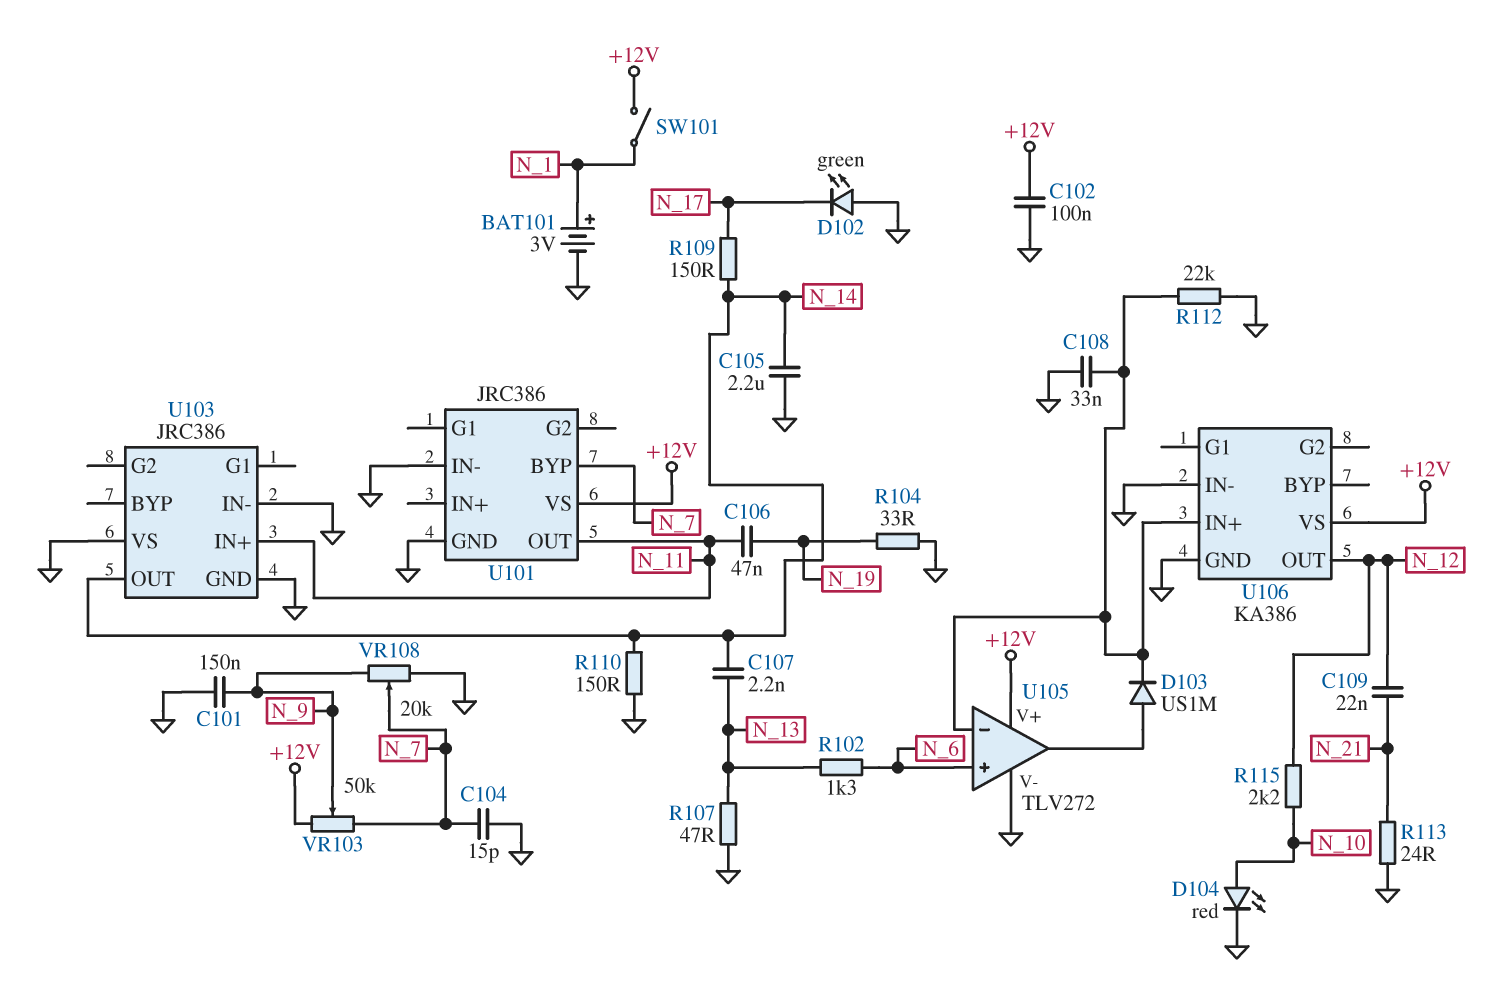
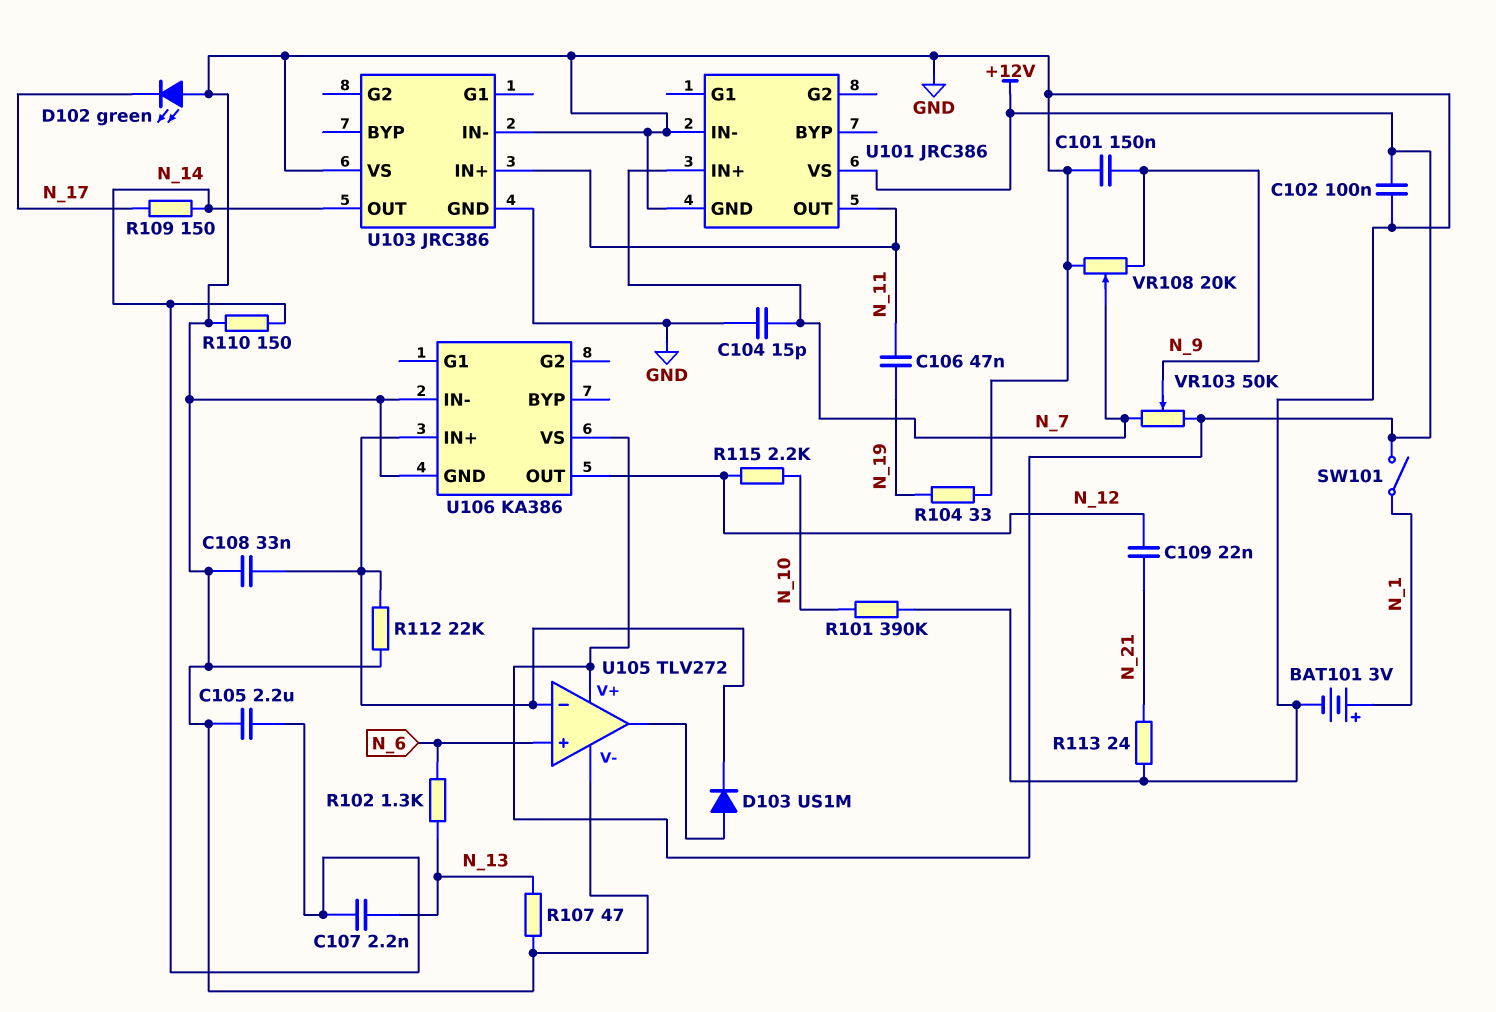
D104: LED red (A N_10, K GND) -> none
R101: none -> 390k (GND, N_10)
U101 pin BYP: N_7 -> none
U101 pin IN+: none -> N_7

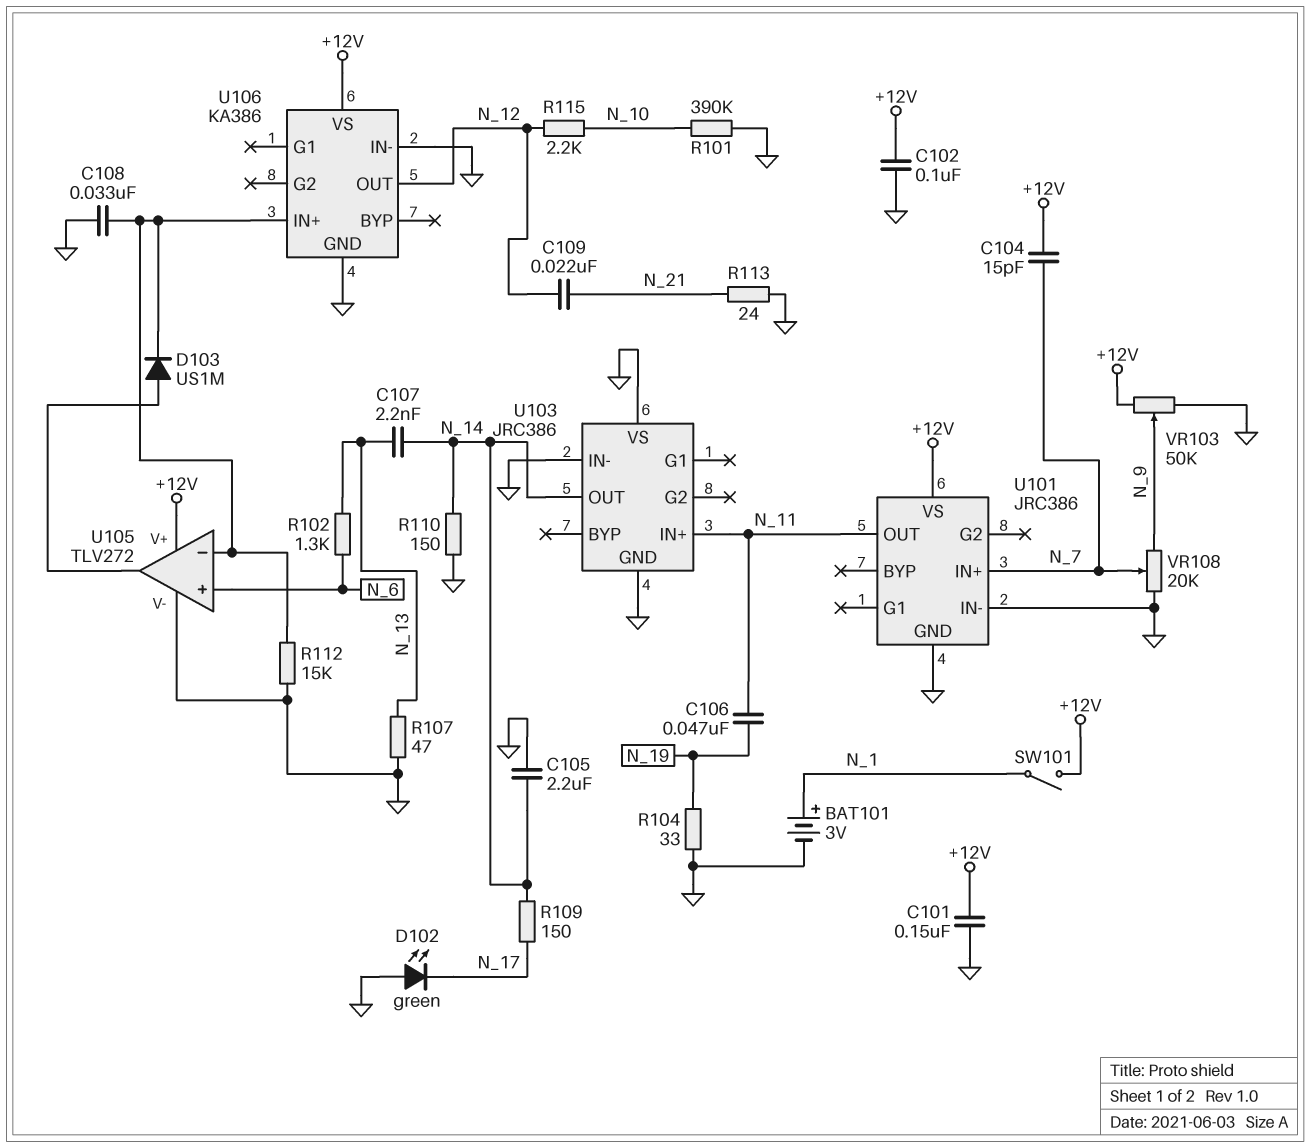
C101: 150nF (GND, N_9) -> 150nF (+12V, GND)
C104: 15pF (GND, N_7) -> 15pF (+12V, N_7)
R112: 22k (GND, U105/in-) -> 15k (GND, U105/in-)
VR103: 50k (+12V, N_7, wiper N_9) -> 50k (+12V, GND, wiper N_9)

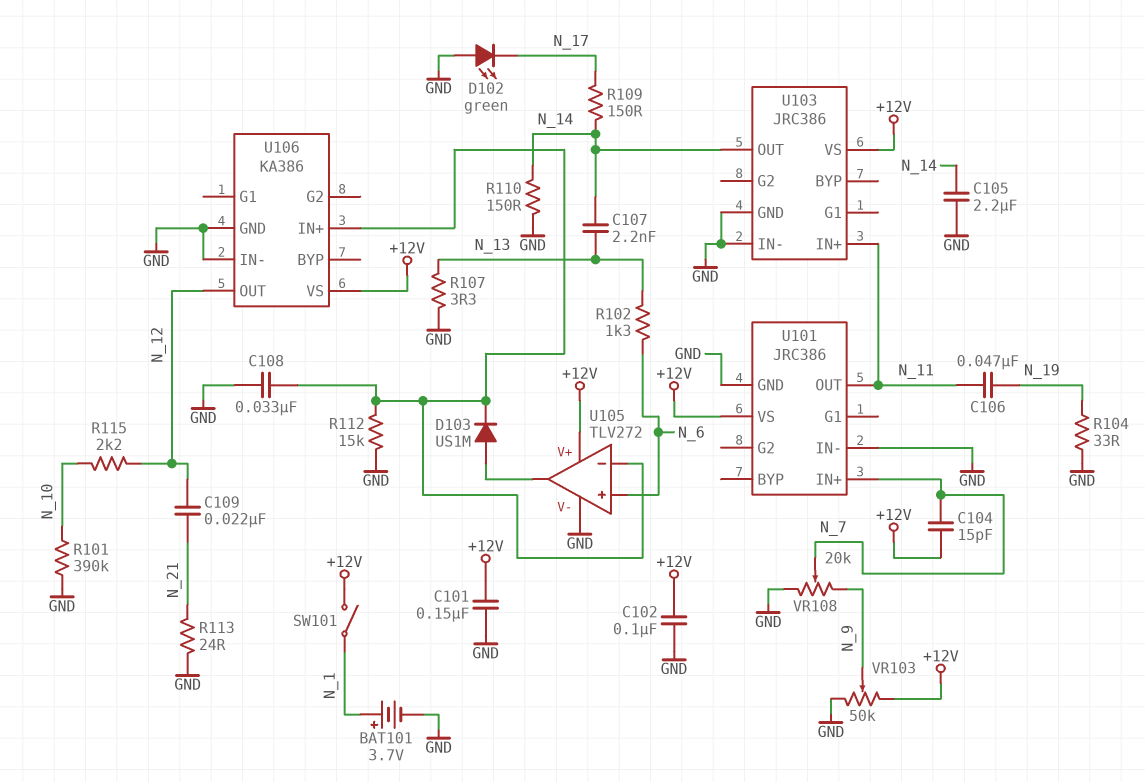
BAT101: 3V (plus N_1, minus GND) -> 3.7V (plus N_1, minus GND)
R107: 47 (GND, N_13) -> 3.3 (GND, N_13)
U103 pin VS: GND -> +12V

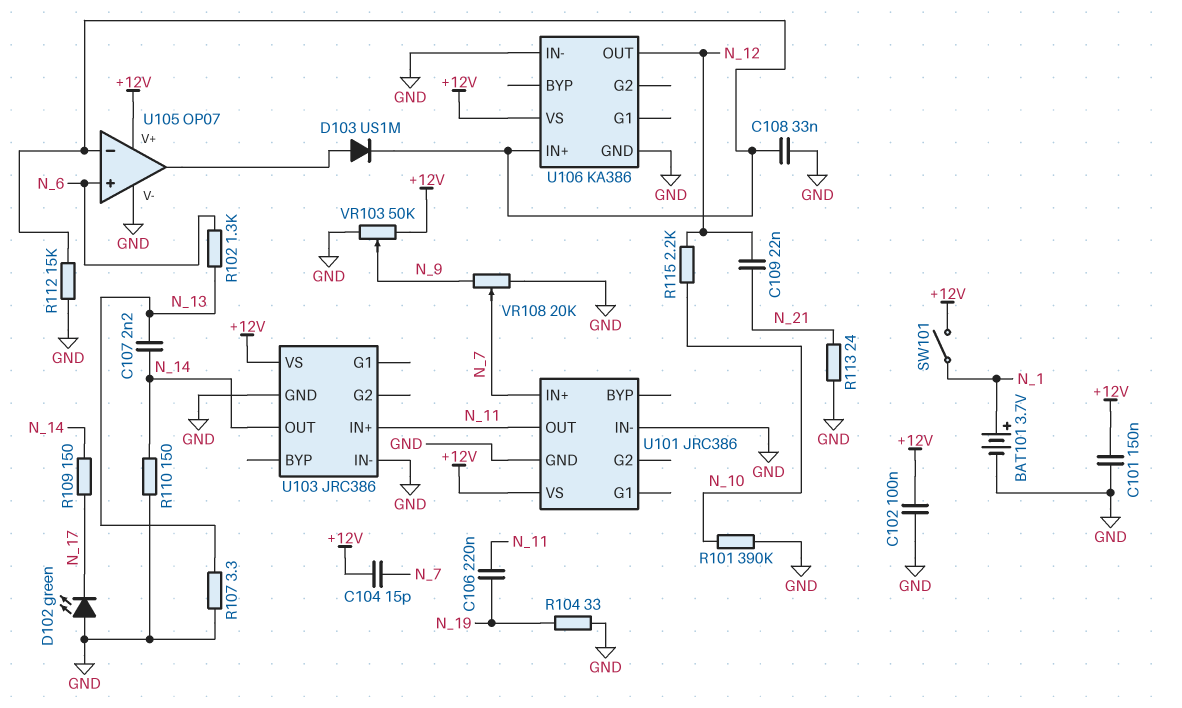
C105: 2.2uF (GND, N_14) -> none
C106: 47nF (N_11, N_19) -> 220nF (N_11, N_19)
U105: TLV272 -> OP07

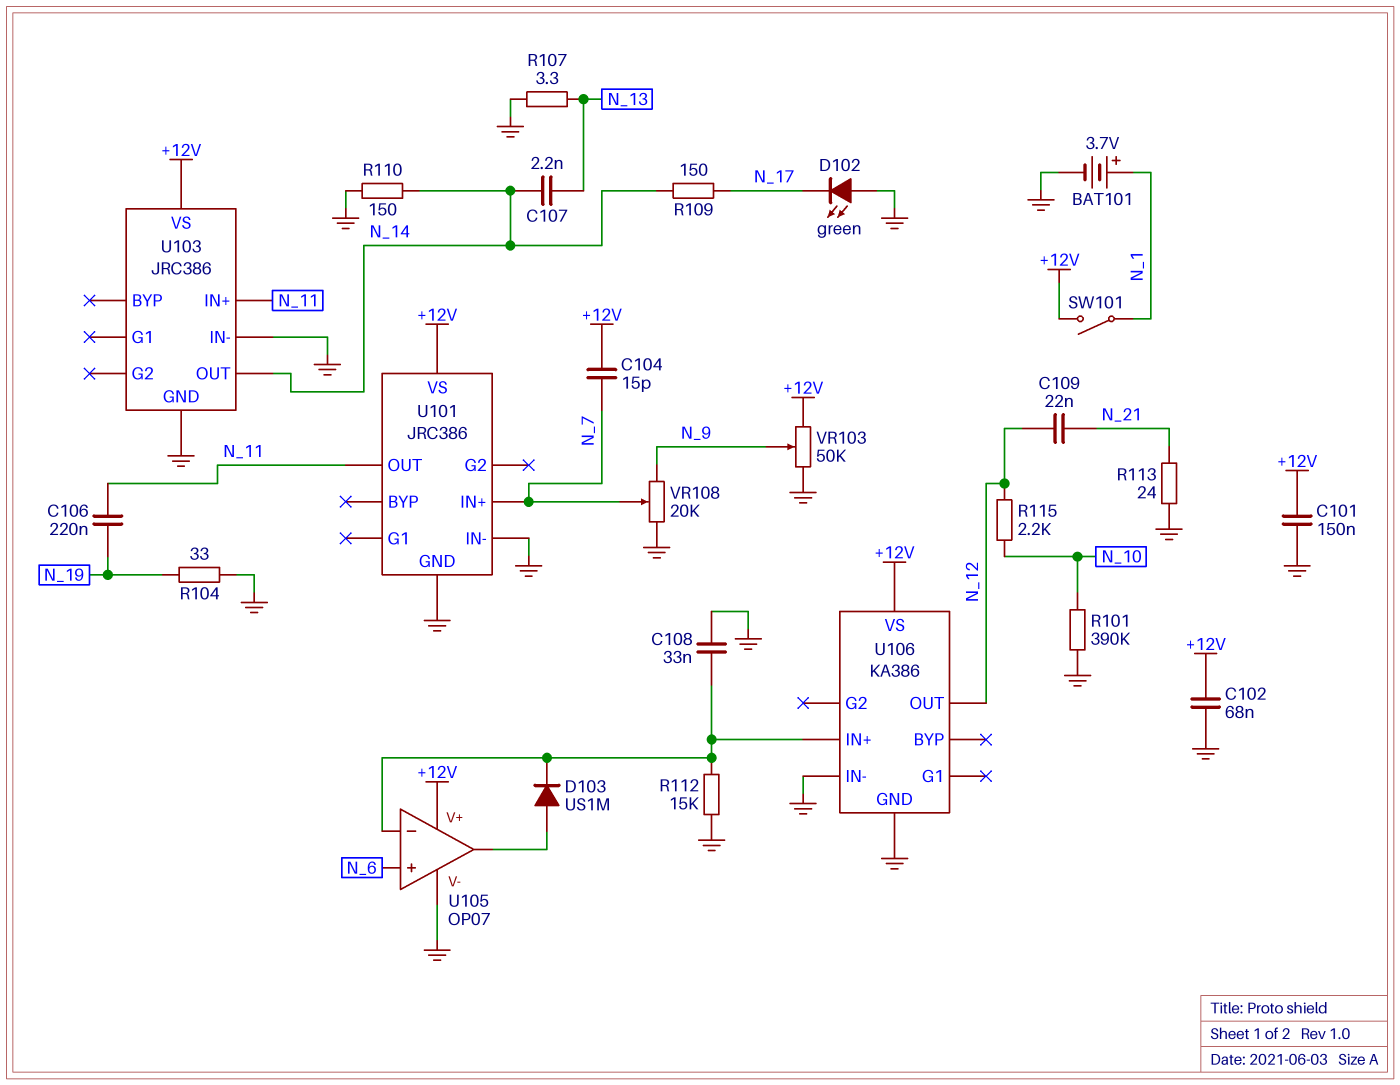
C102: 100nF (+12V, GND) -> 68nF (+12V, GND)
R102: 1.3k (N_6, N_13) -> none

